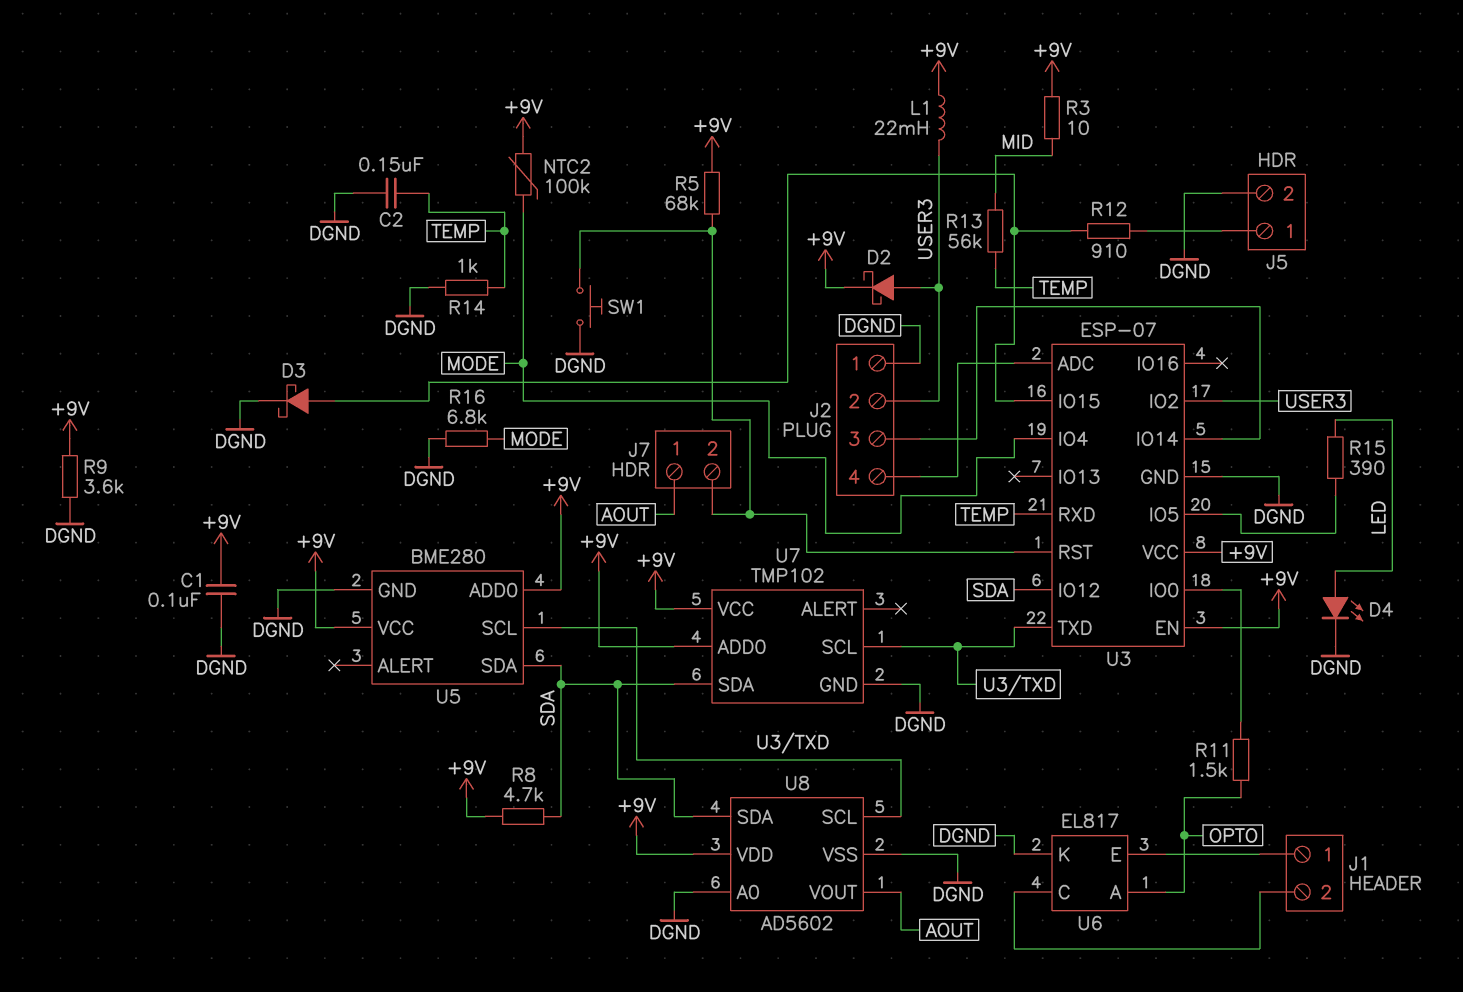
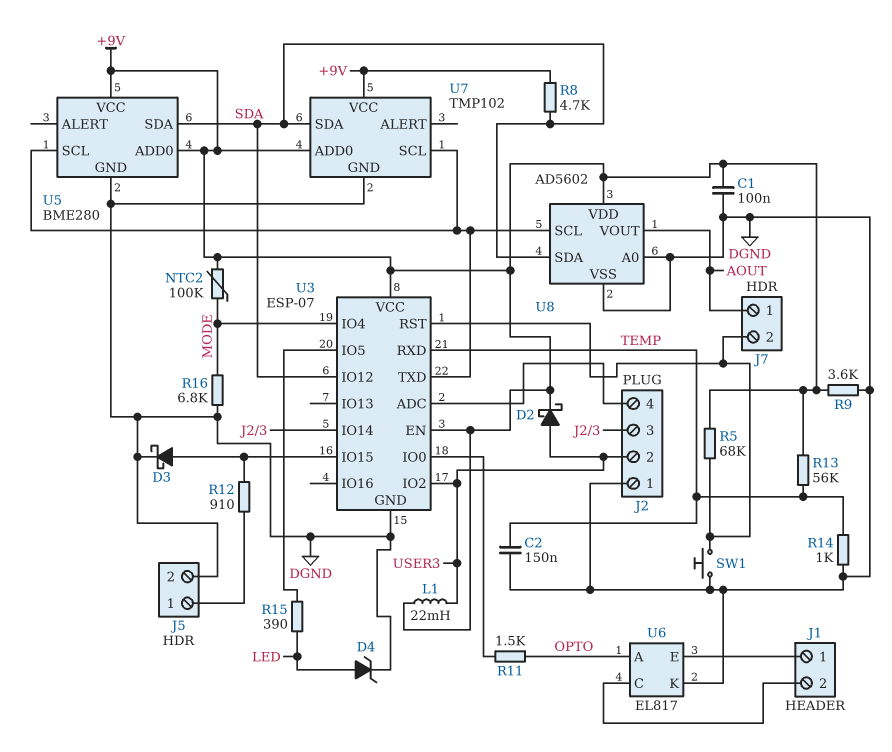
D4: LED (A LED, K DGND) -> zener (A LED, K DGND)
R3: 10 (+9V, MID) -> none
R13: 56k (MID, TEMP) -> 56k (+9V, TEMP)

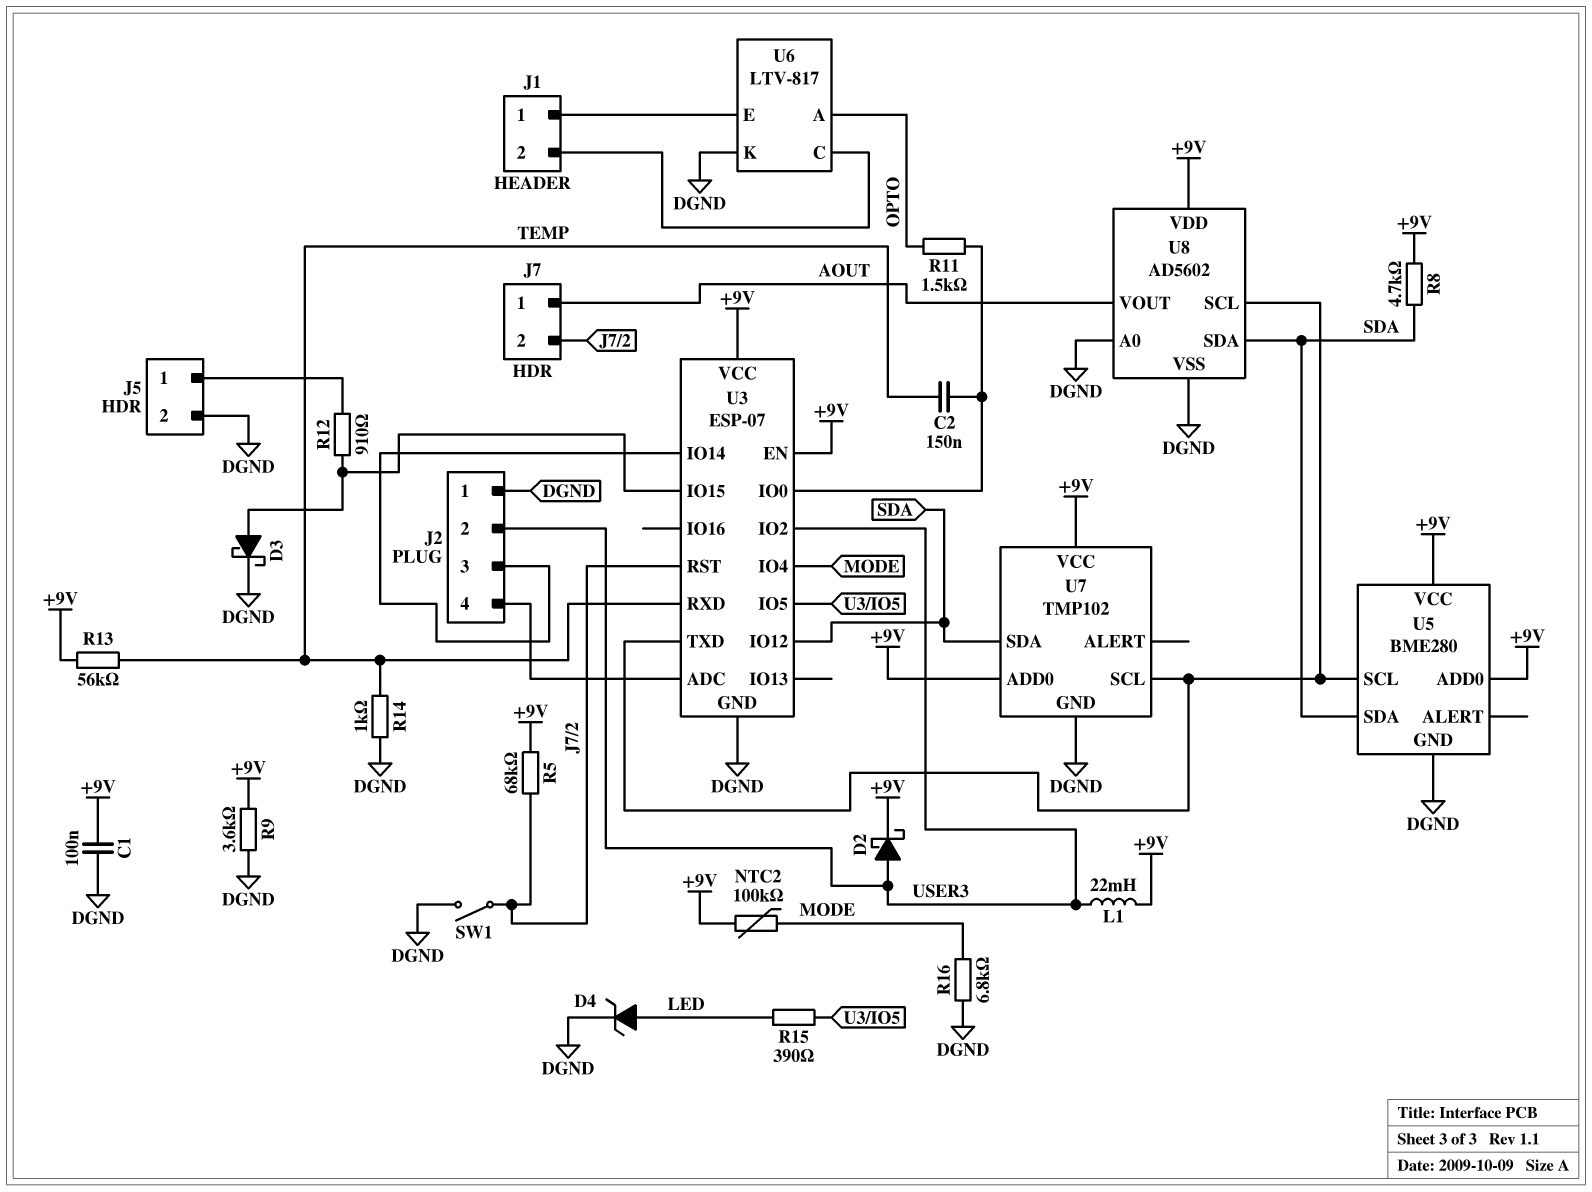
C2: 150nF (DGND, TEMP) -> 150nF (TEMP, U3/IO0)
SW1: button (DGND, J7/2) -> switch (DGND, J7/2)
U6: EL817 -> LTV-817

